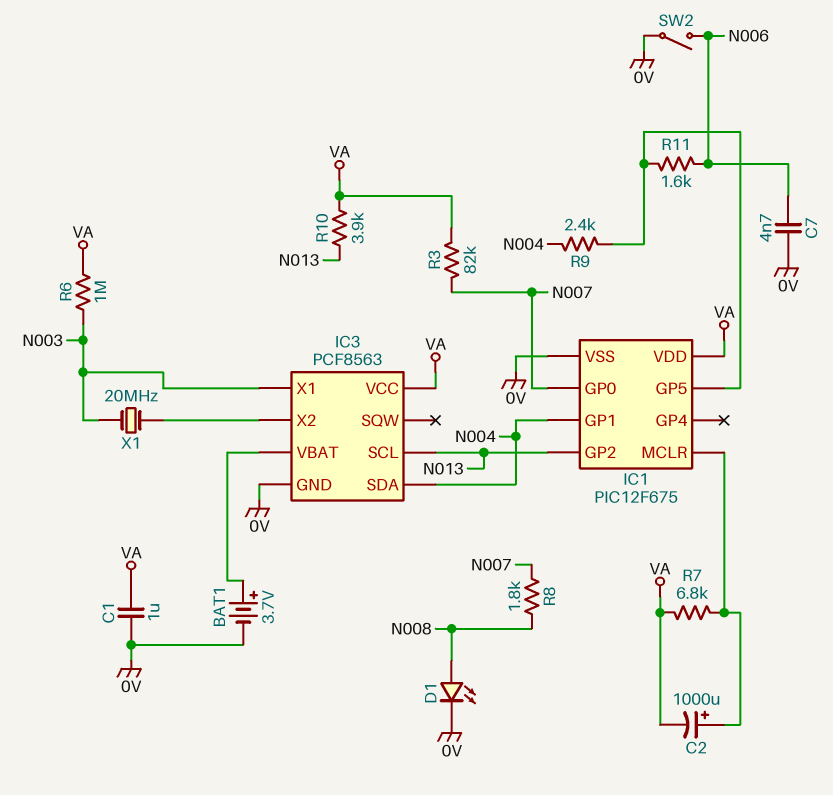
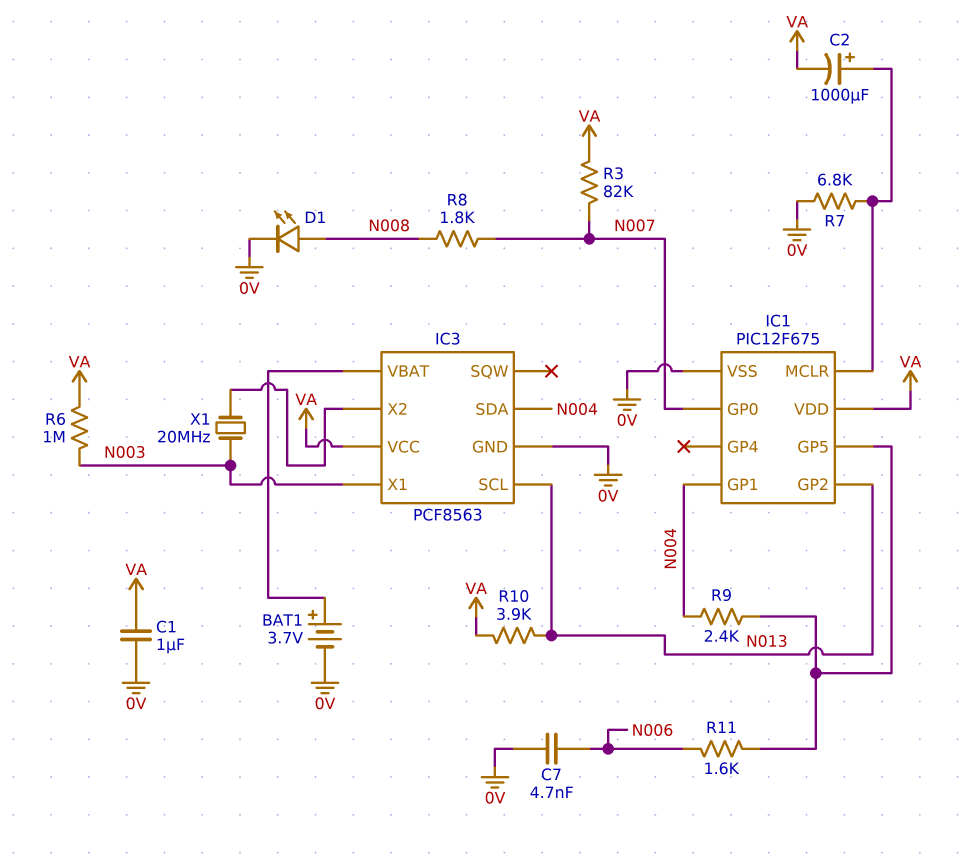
R7: 6.8k (IC1/MCLR, VA) -> 6.8k (0V, IC1/MCLR)
SW2: switch (0V, N006) -> none

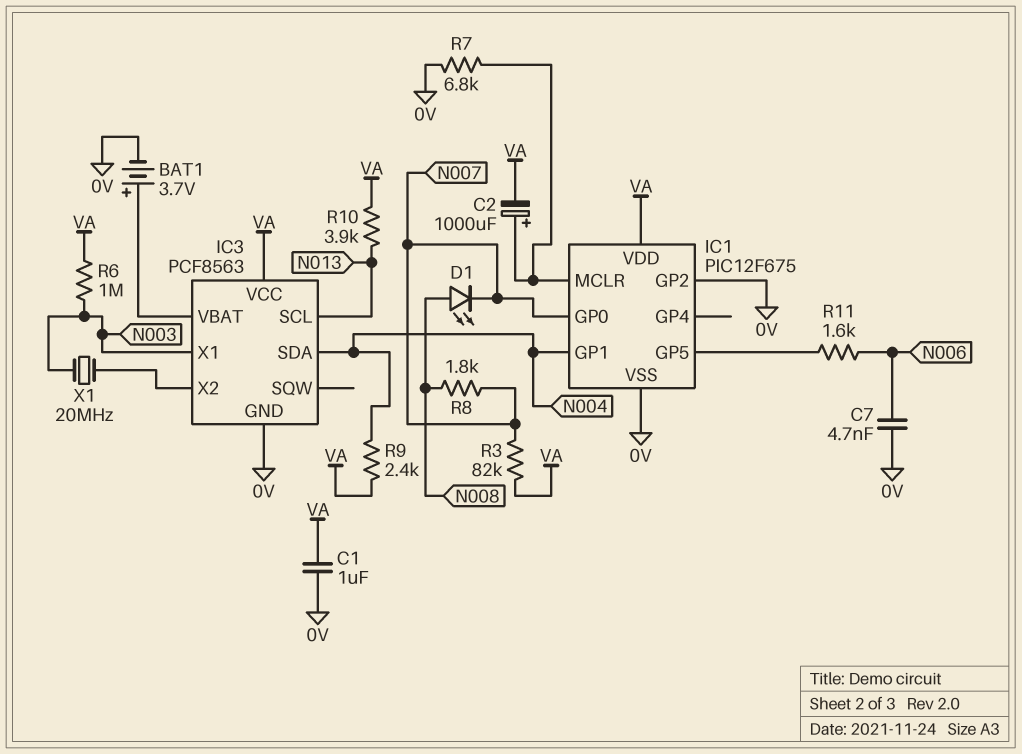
D1: LED (A N008, K 0V) -> LED (A N008, K N007)
IC1 pin GP2: N013 -> 0V
R9: 2.4k (IC1/GP5, N004) -> 2.4k (N004, VA)

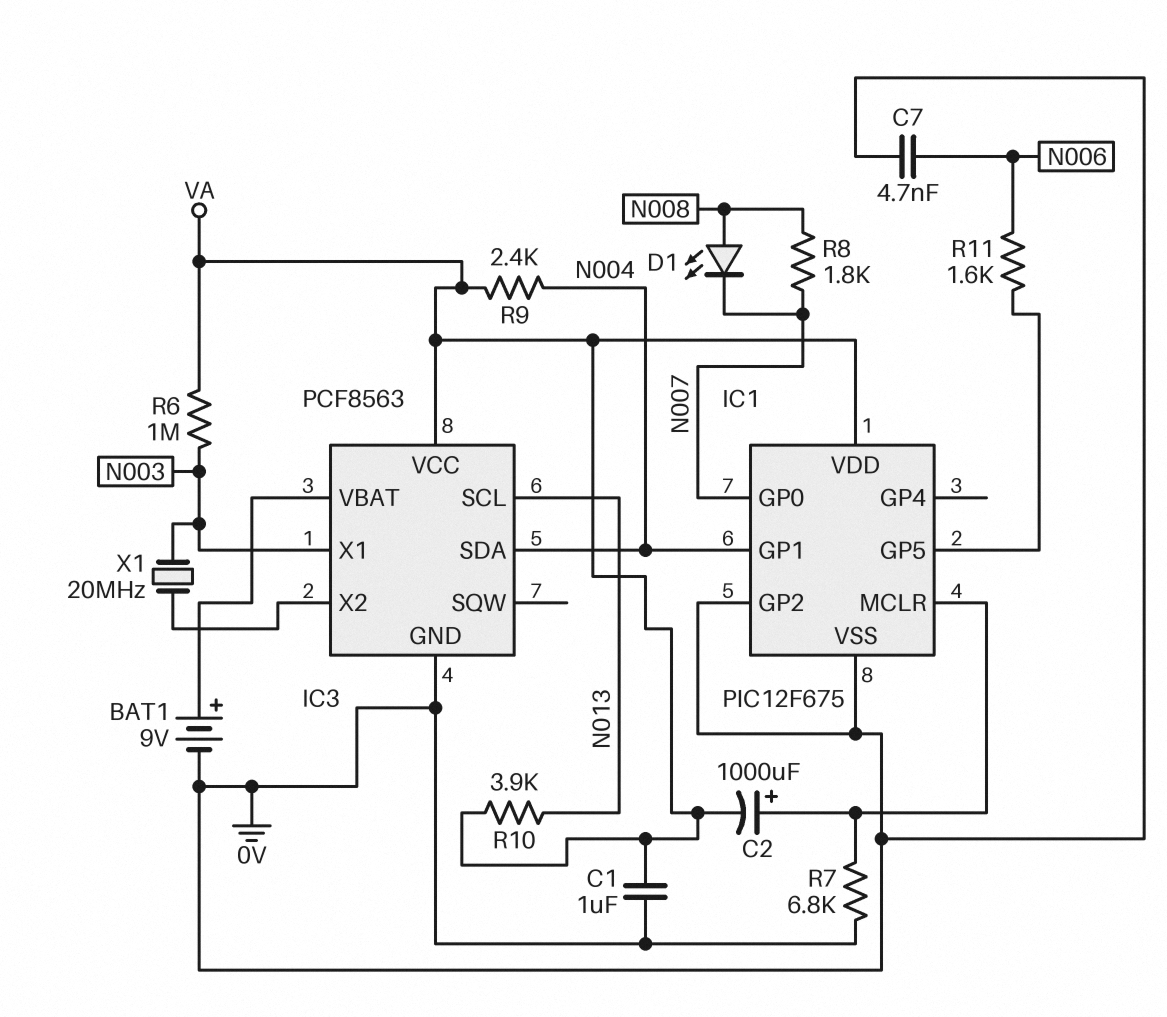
BAT1: 3.7V (plus IC3/VBAT, minus 0V) -> 9V (plus IC3/VBAT, minus 0V)
R3: 82k (N007, VA) -> none

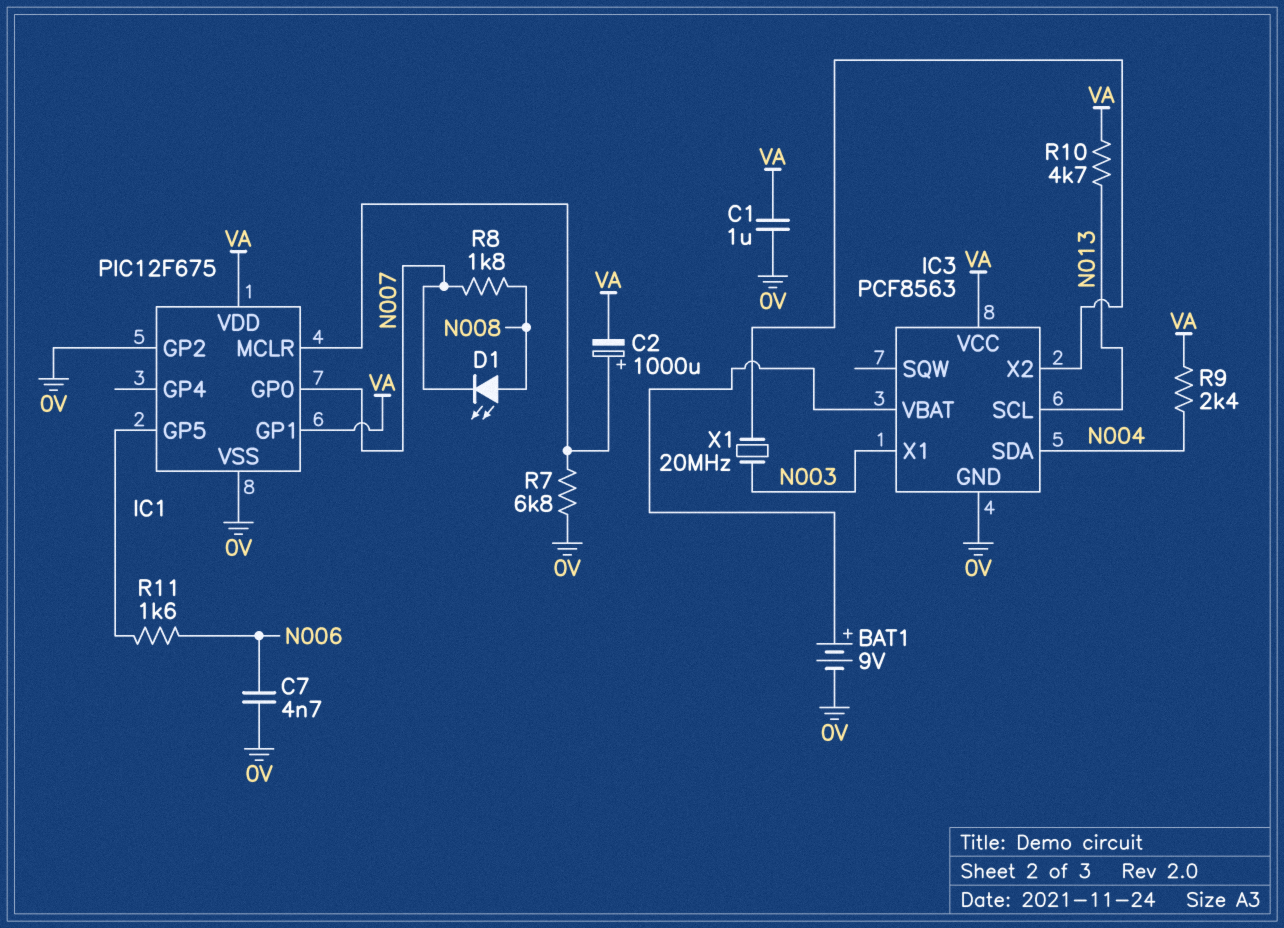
IC1 pin GP1: N004 -> VA
R6: 1M (N003, VA) -> none
R10: 3.9k (N013, VA) -> 4.7k (N013, VA)

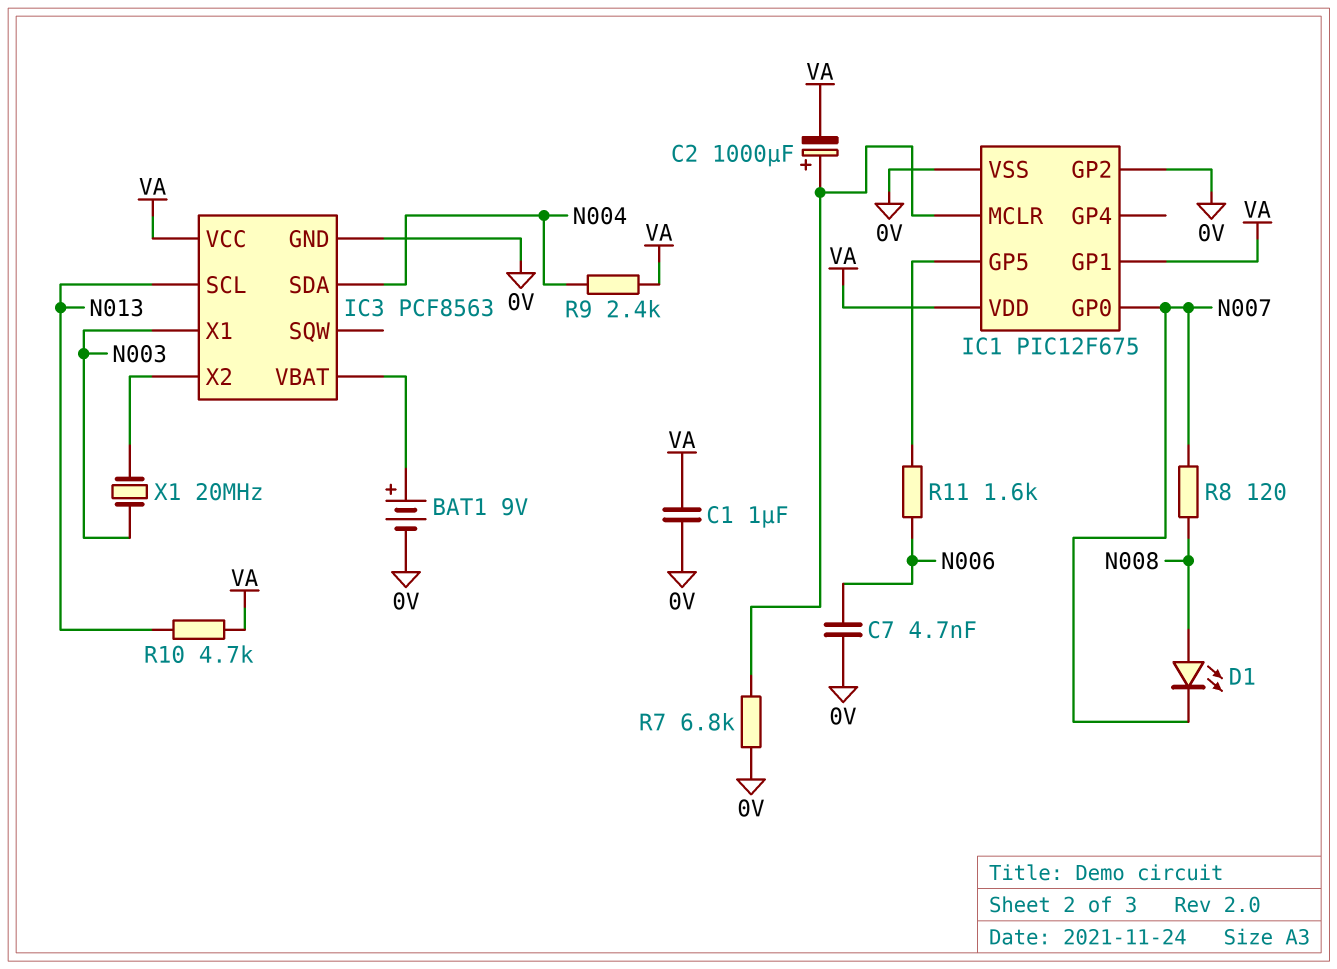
R8: 1.8k (N007, N008) -> 120 (N007, N008)

